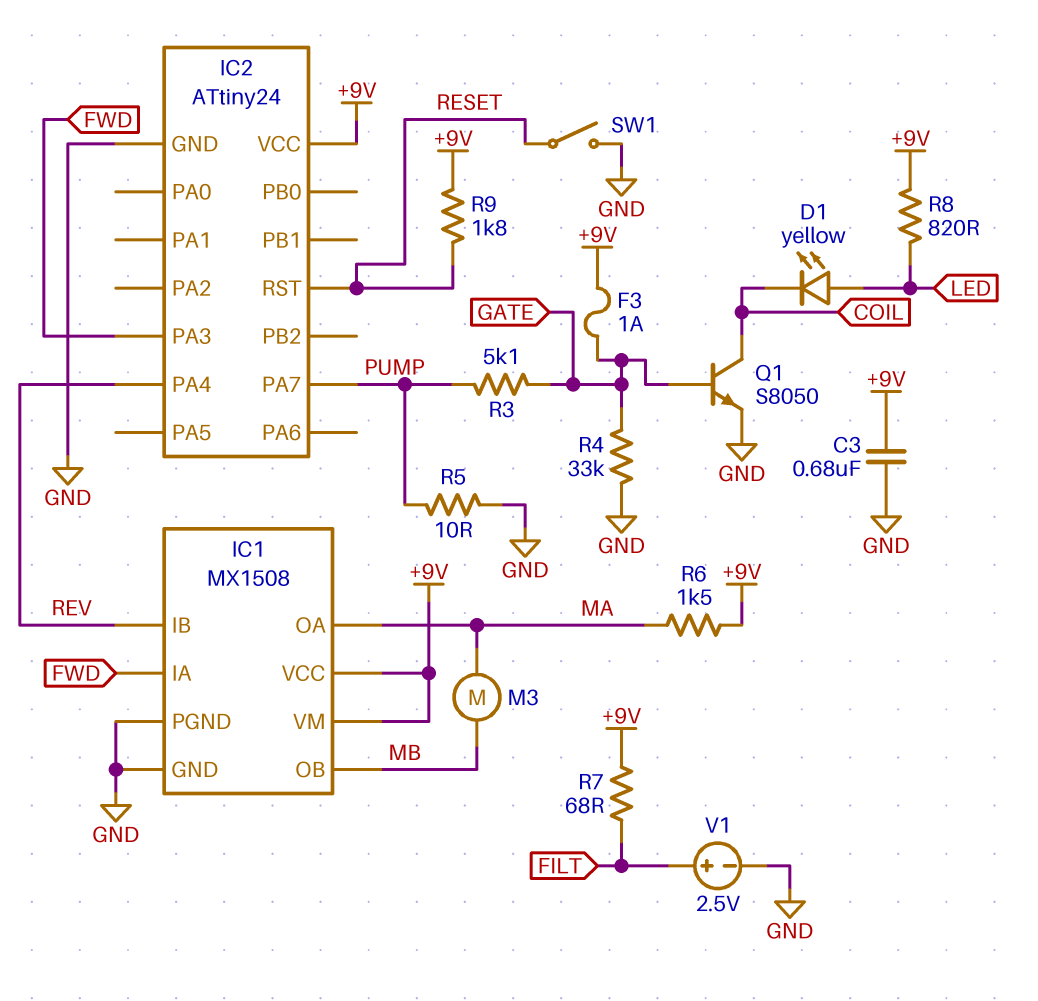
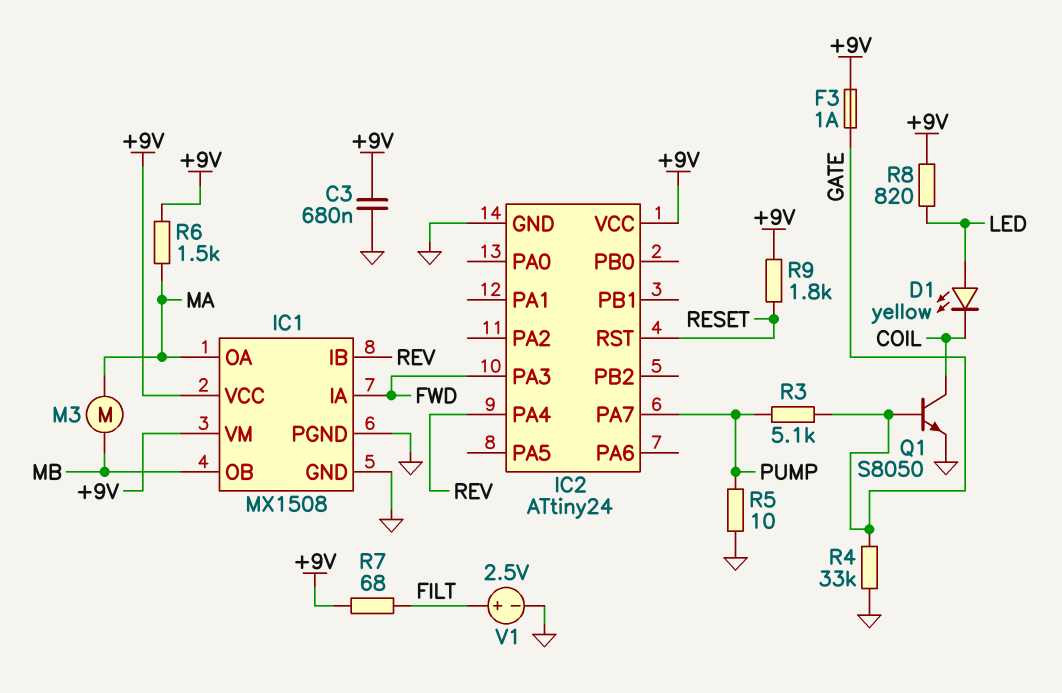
SW1: switch (GND, RESET) -> none

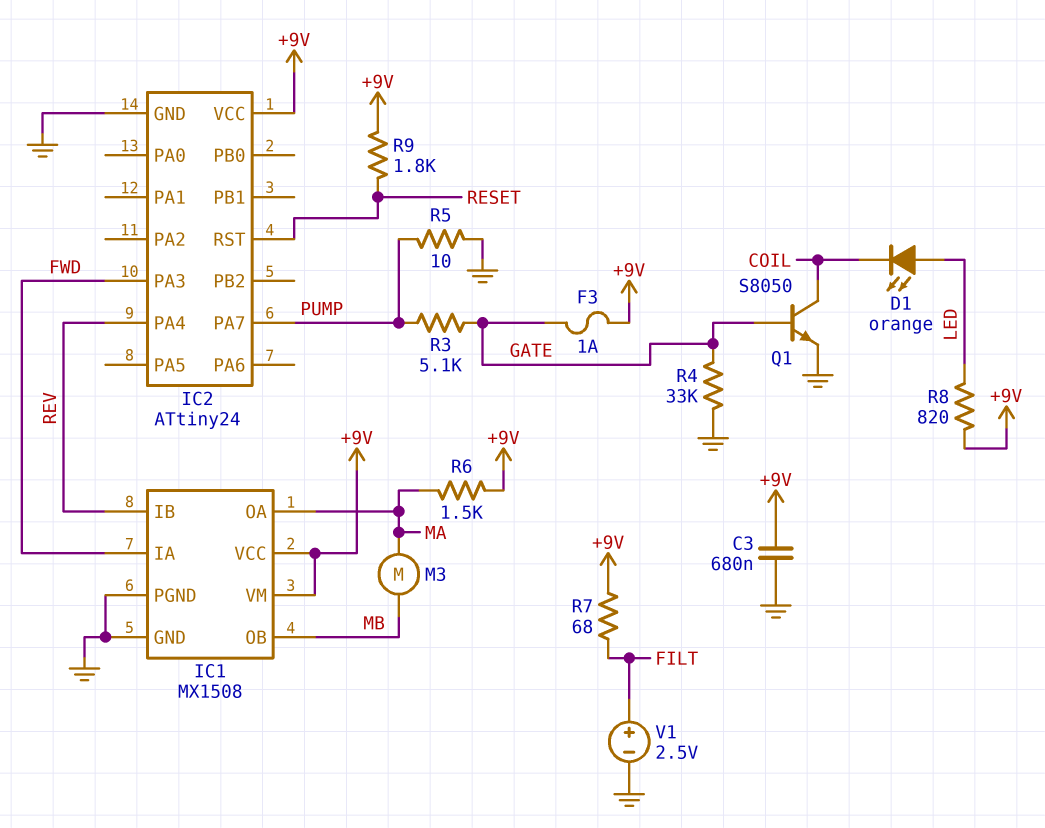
D1: LED yellow (A LED, K COIL) -> LED orange (A LED, K COIL)

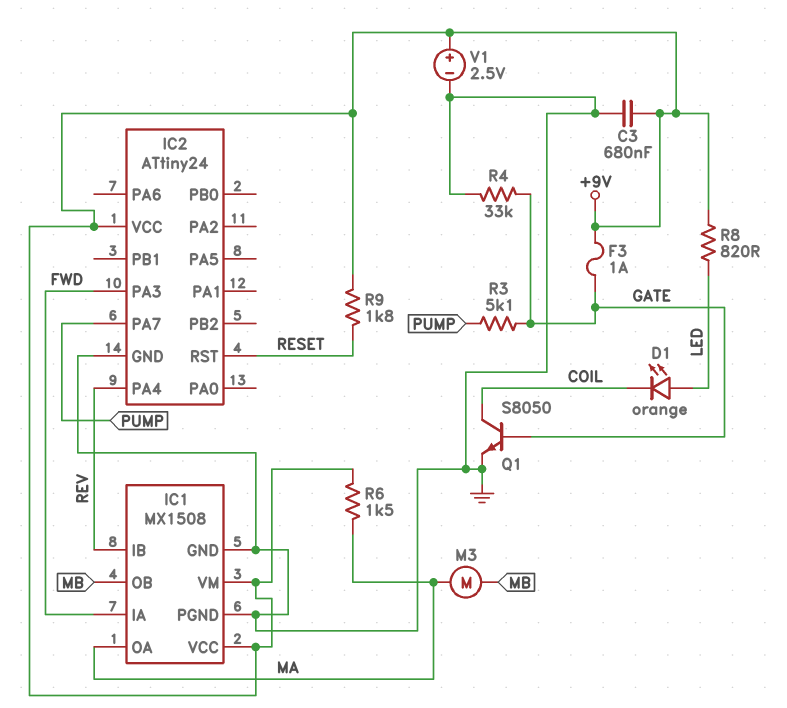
R5: 10 (GND, PUMP) -> none
R7: 68 (+9V, FILT) -> none
V1: 2.5V (plus FILT, minus GND) -> 2.5V (plus +9V, minus GND)

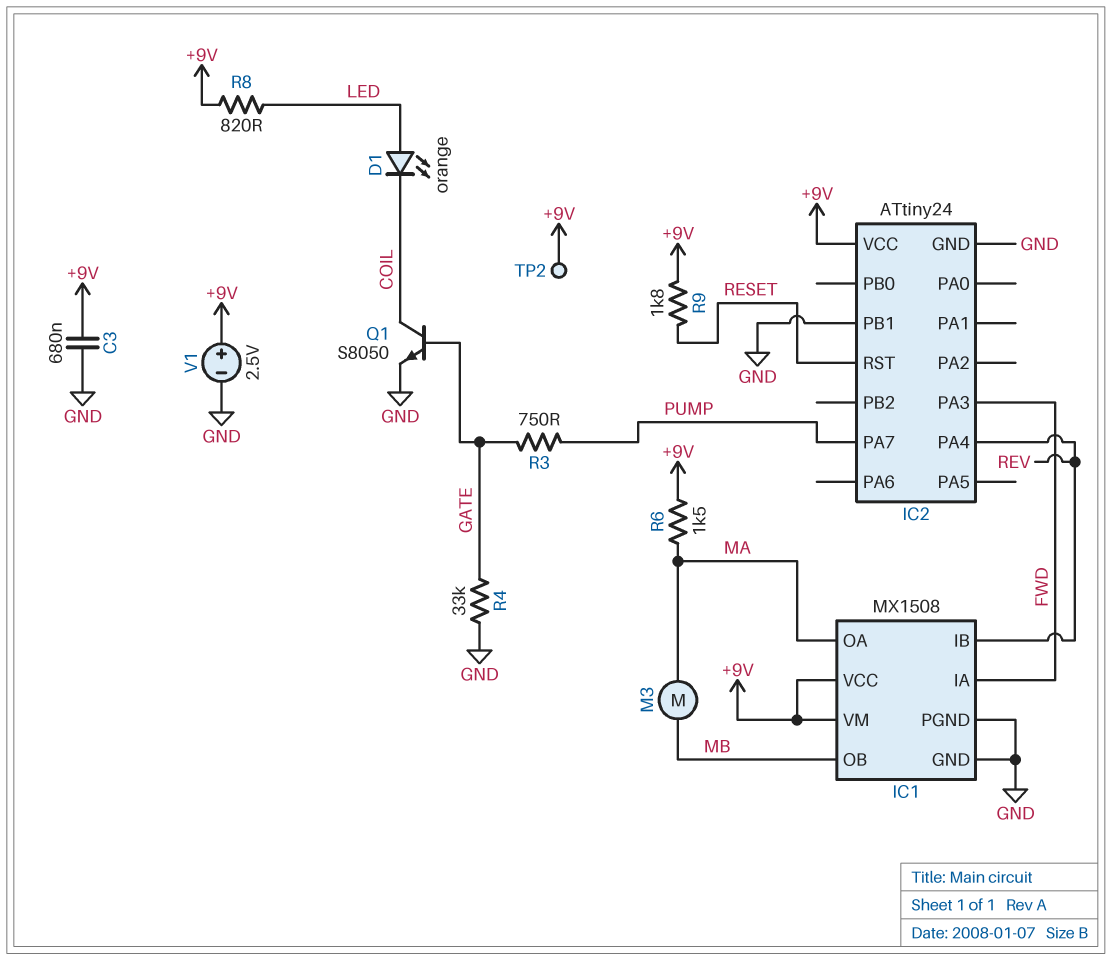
F3: 1A (+9V, GATE) -> none
IC2 pin PB1: none -> GND
R3: 5.1k (GATE, PUMP) -> 750 (GATE, PUMP)
TP2: none -> test point (+9V)

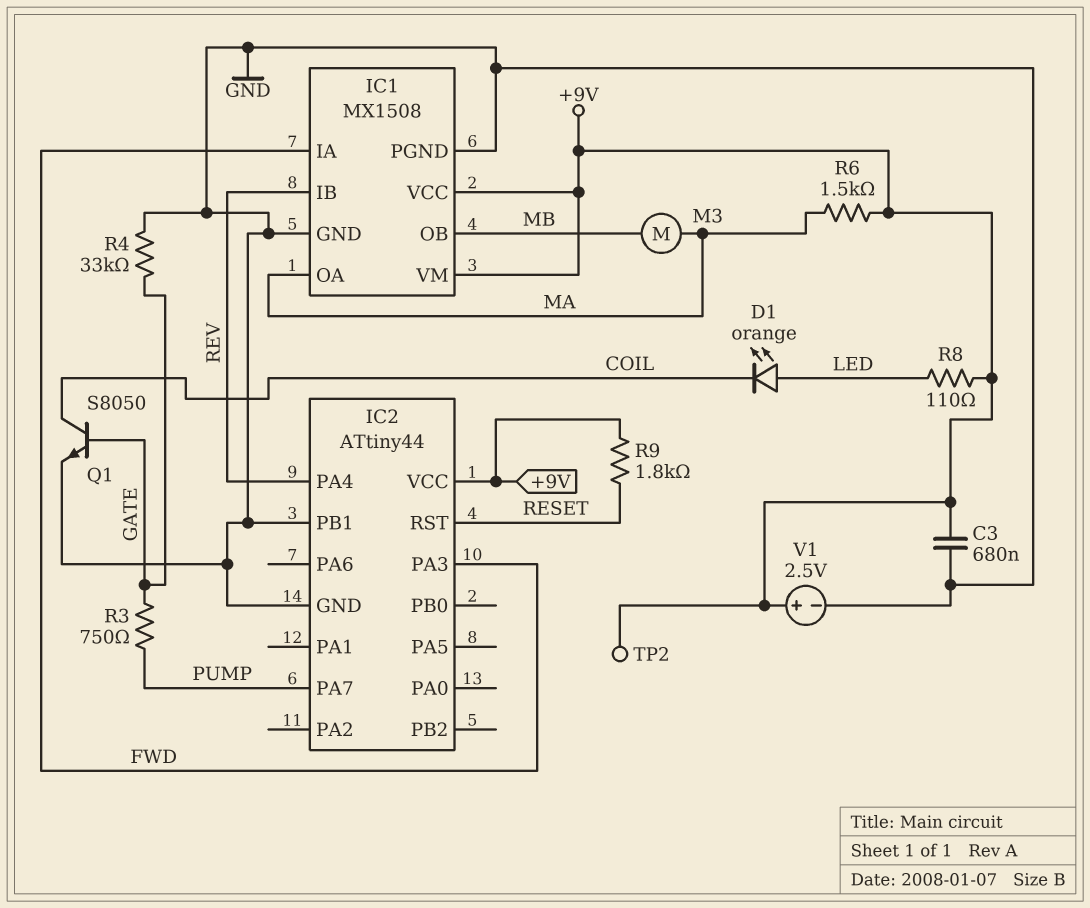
IC2: ATtiny24 -> ATtiny44
R8: 820 (+9V, LED) -> 110 (+9V, LED)

